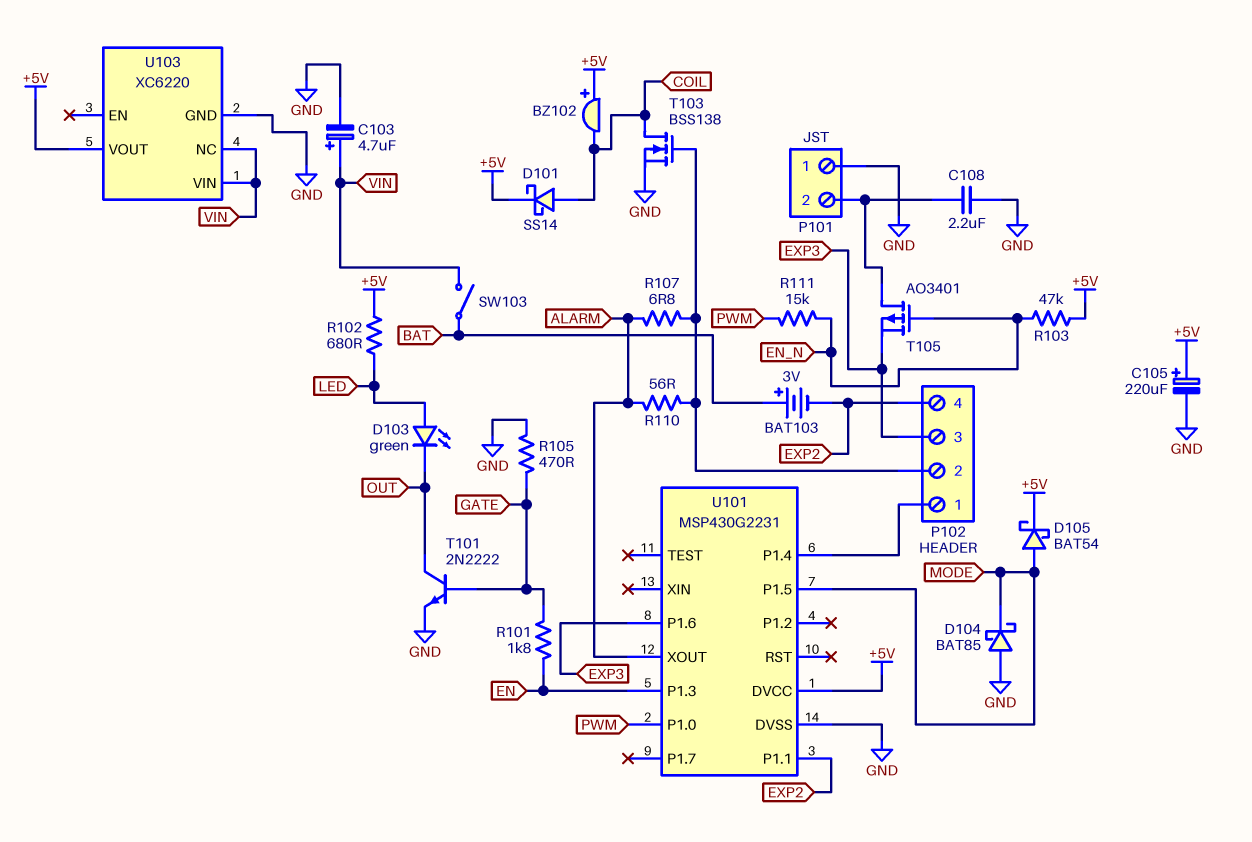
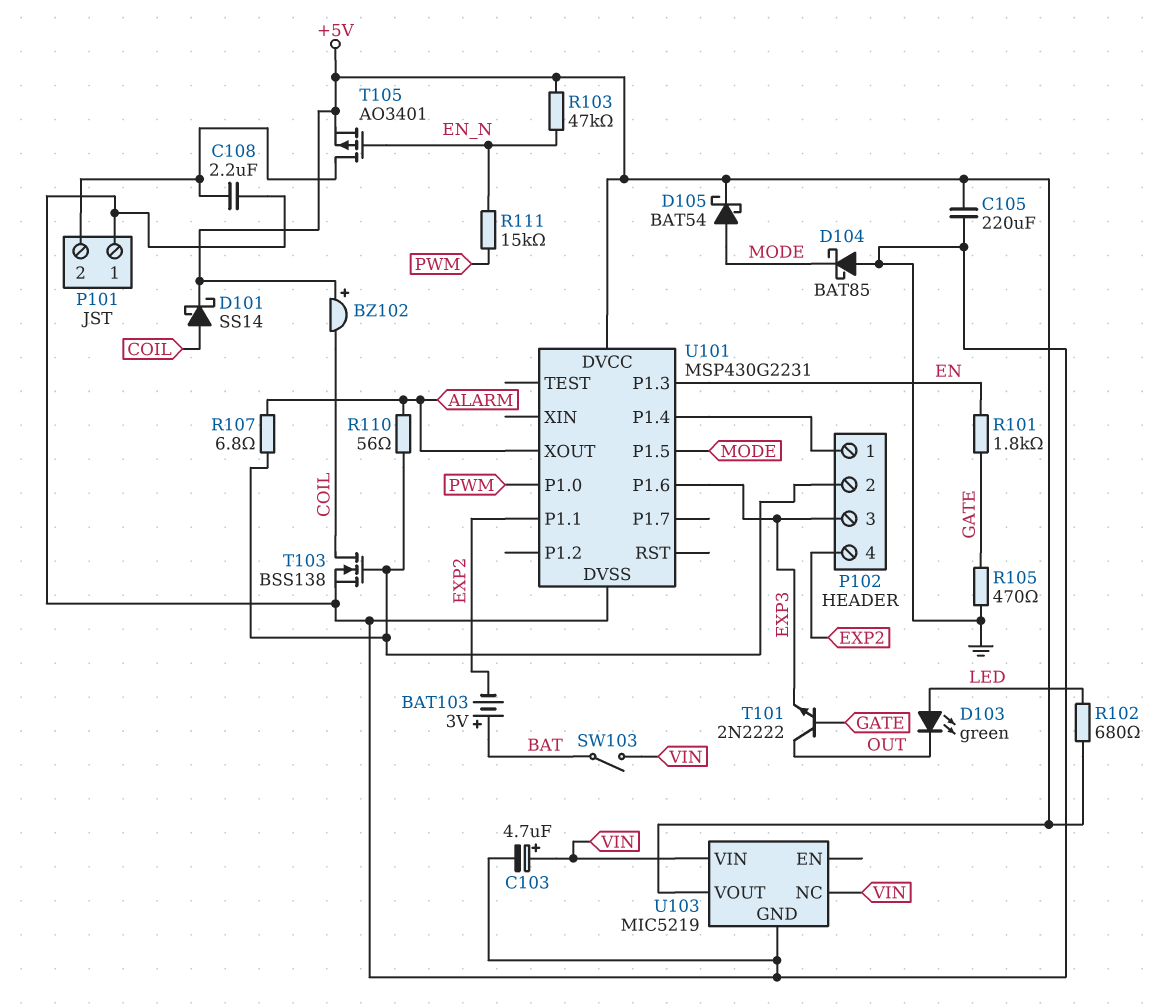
C105: 220uF (plus +5V, minus GND) -> 220uF (+5V, GND)
T101: NPN 2N2222 (B GATE, C OUT, E GND) -> NPN 2N2222 (B GATE, C OUT, E EXP3)
T105: PMOS AO3401 (G EN_N, D P101/2, S EXP3) -> PMOS AO3401 (G EN_N, D P101/2, S +5V)
U103: XC6220 -> MIC5219

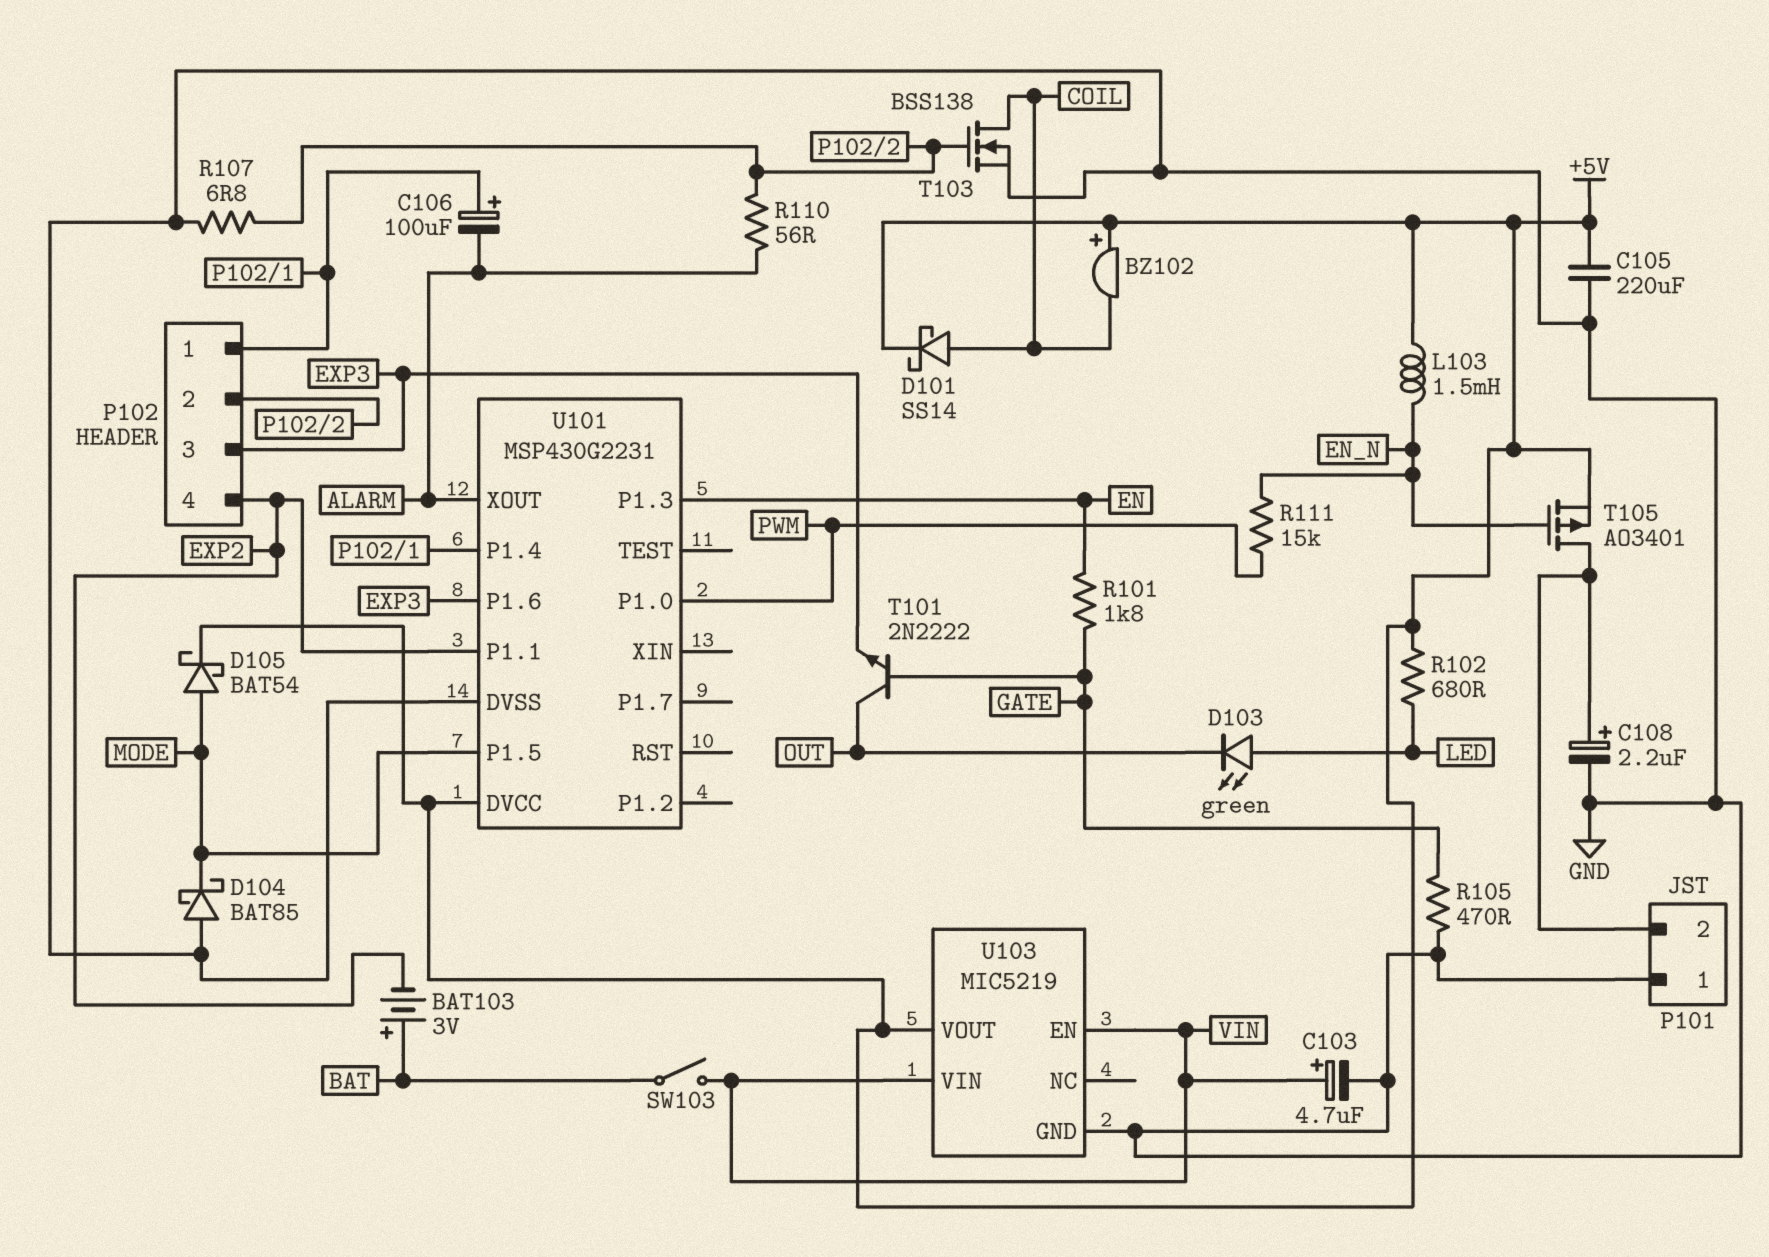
C106: none -> 100uF (plus P102/1, minus ALARM)
C108: 2.2uF (GND, P101/2) -> 2.2uF (plus P101/2, minus GND)
L103: none -> 1.5mH (+5V, EN_N)
R103: 47k (+5V, EN_N) -> none
R107: 6.8 (ALARM, P102/2) -> 6.8 (GND, P102/2)
U103 pin EN: none -> VIN
U103 pin NC: VIN -> none

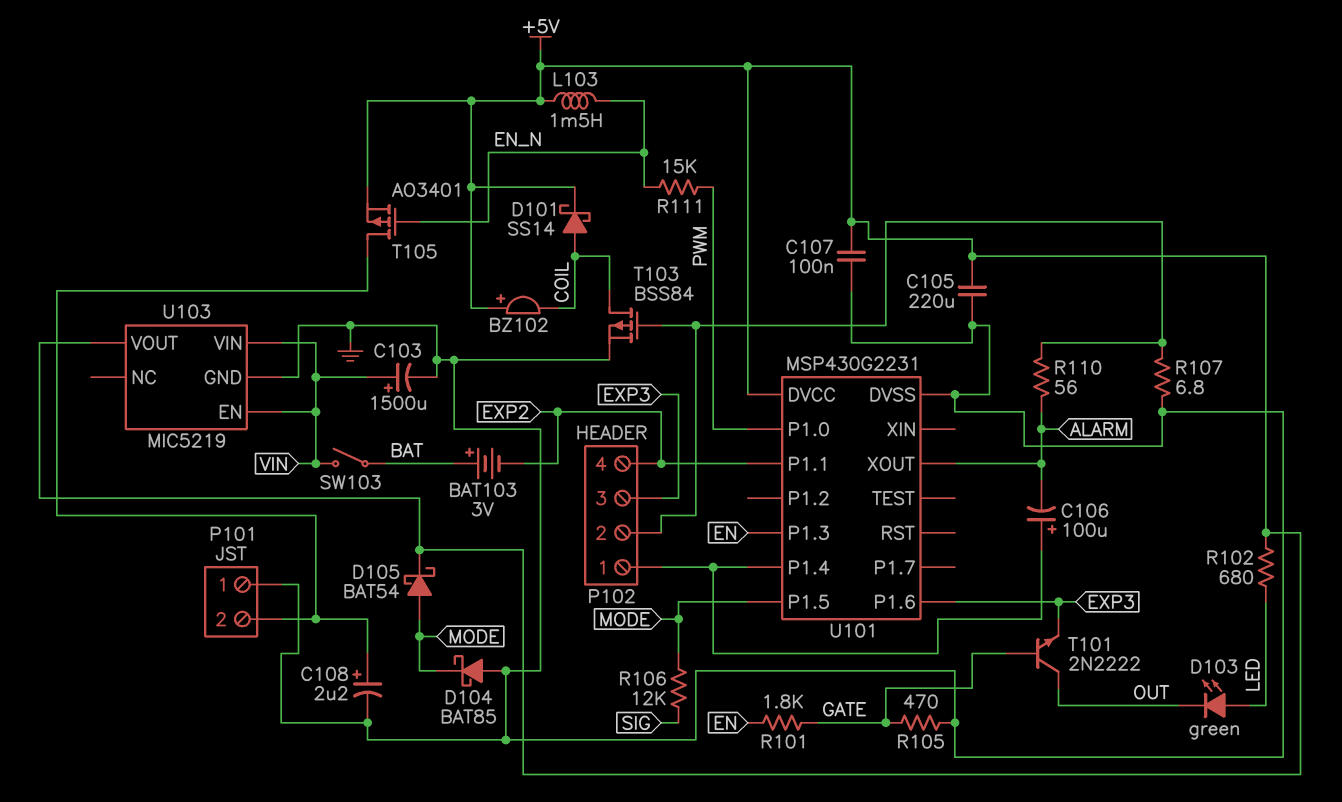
C103: 4.7uF (plus VIN, minus GND) -> 1500uF (plus VIN, minus GND)
C107: none -> 100nF (+5V, GND)
R106: none -> 12k (MODE, SIG)
T103: NMOS BSS138 (G P102/2, D COIL, S GND) -> PMOS BSS84 (G P102/2, D COIL, S GND)

